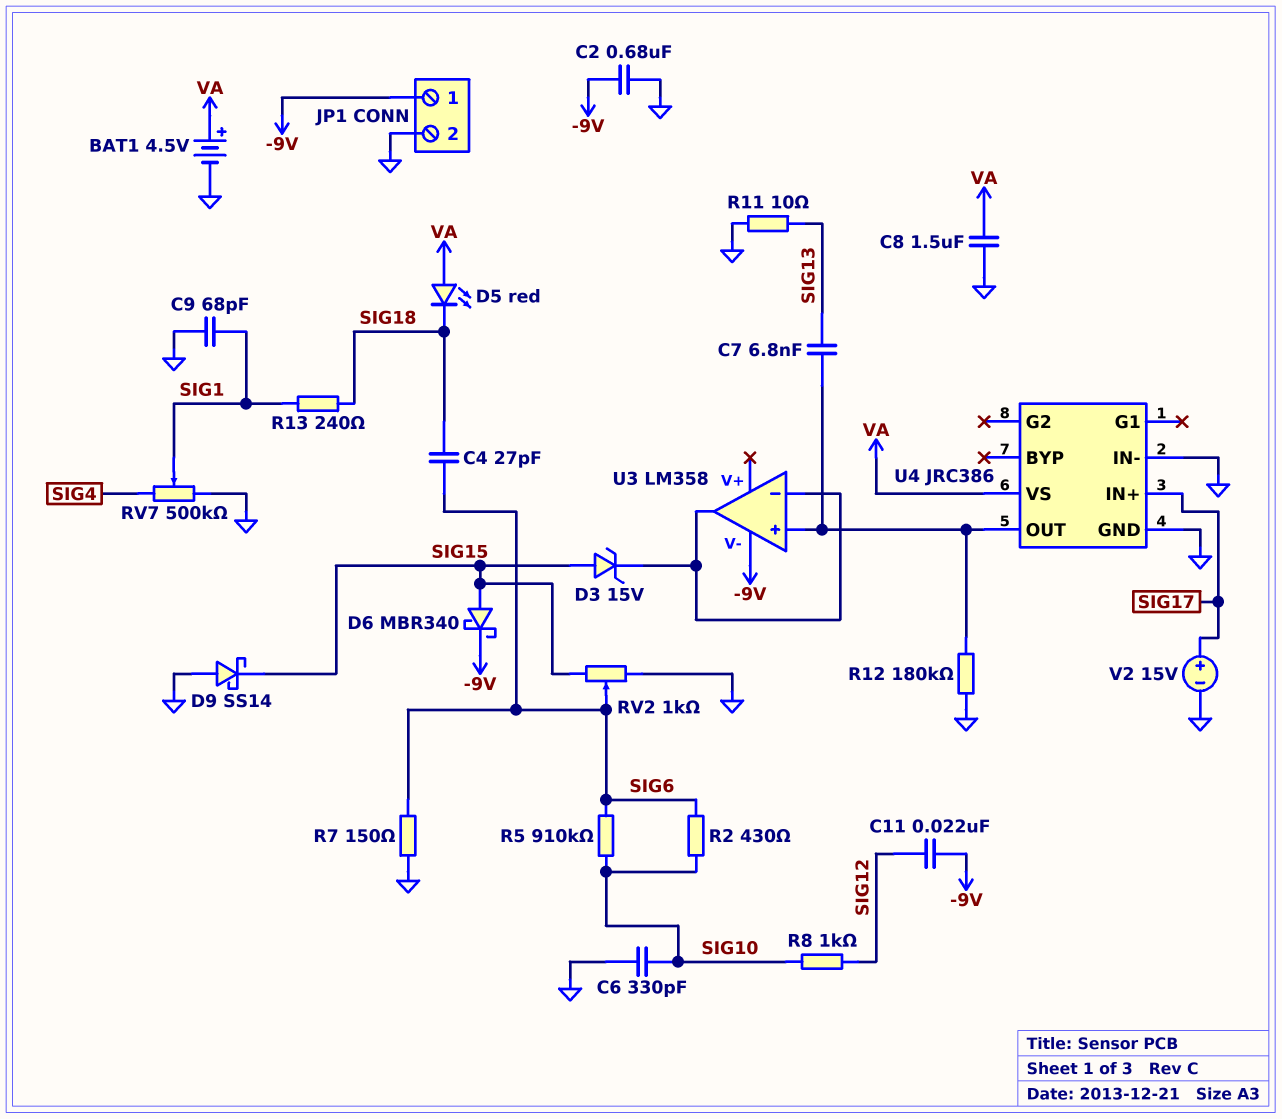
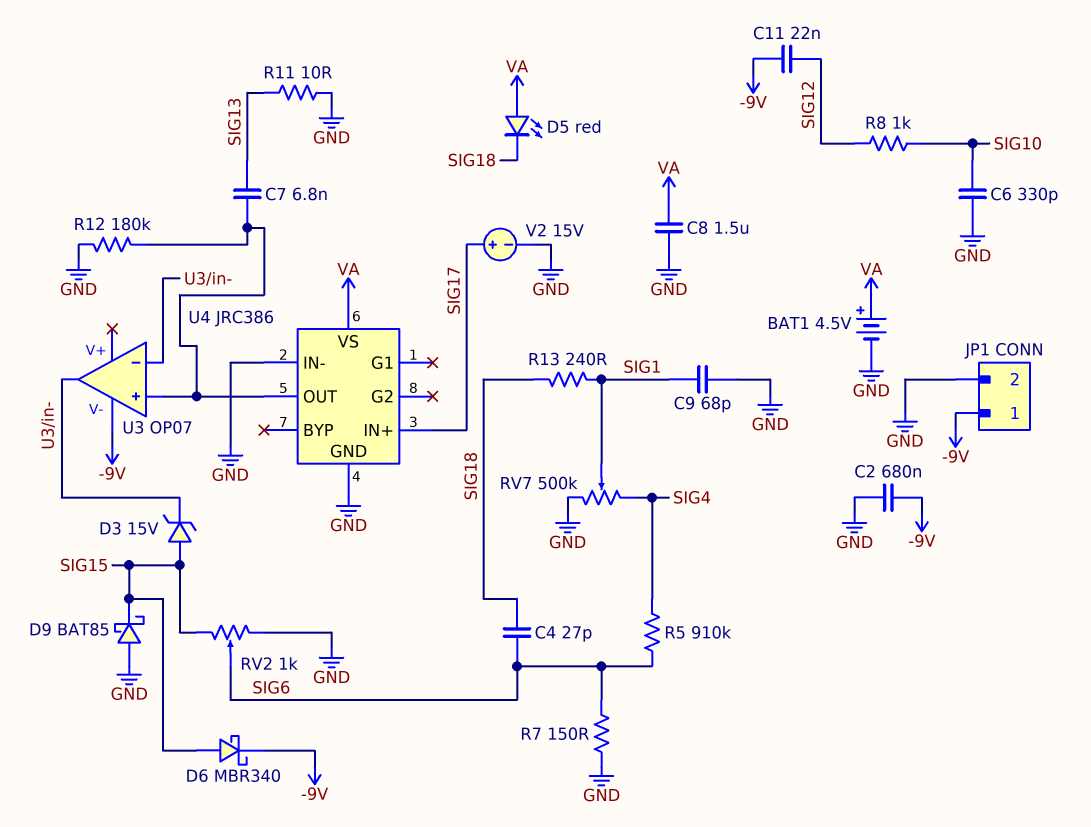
D9: schottky SS14 (A GND, K SIG15) -> schottky BAT85 (A GND, K SIG15)
R2: 430 (SIG6, SIG10) -> none
R5: 910k (SIG6, SIG10) -> 910k (SIG4, SIG6)
U3: LM358 -> OP07

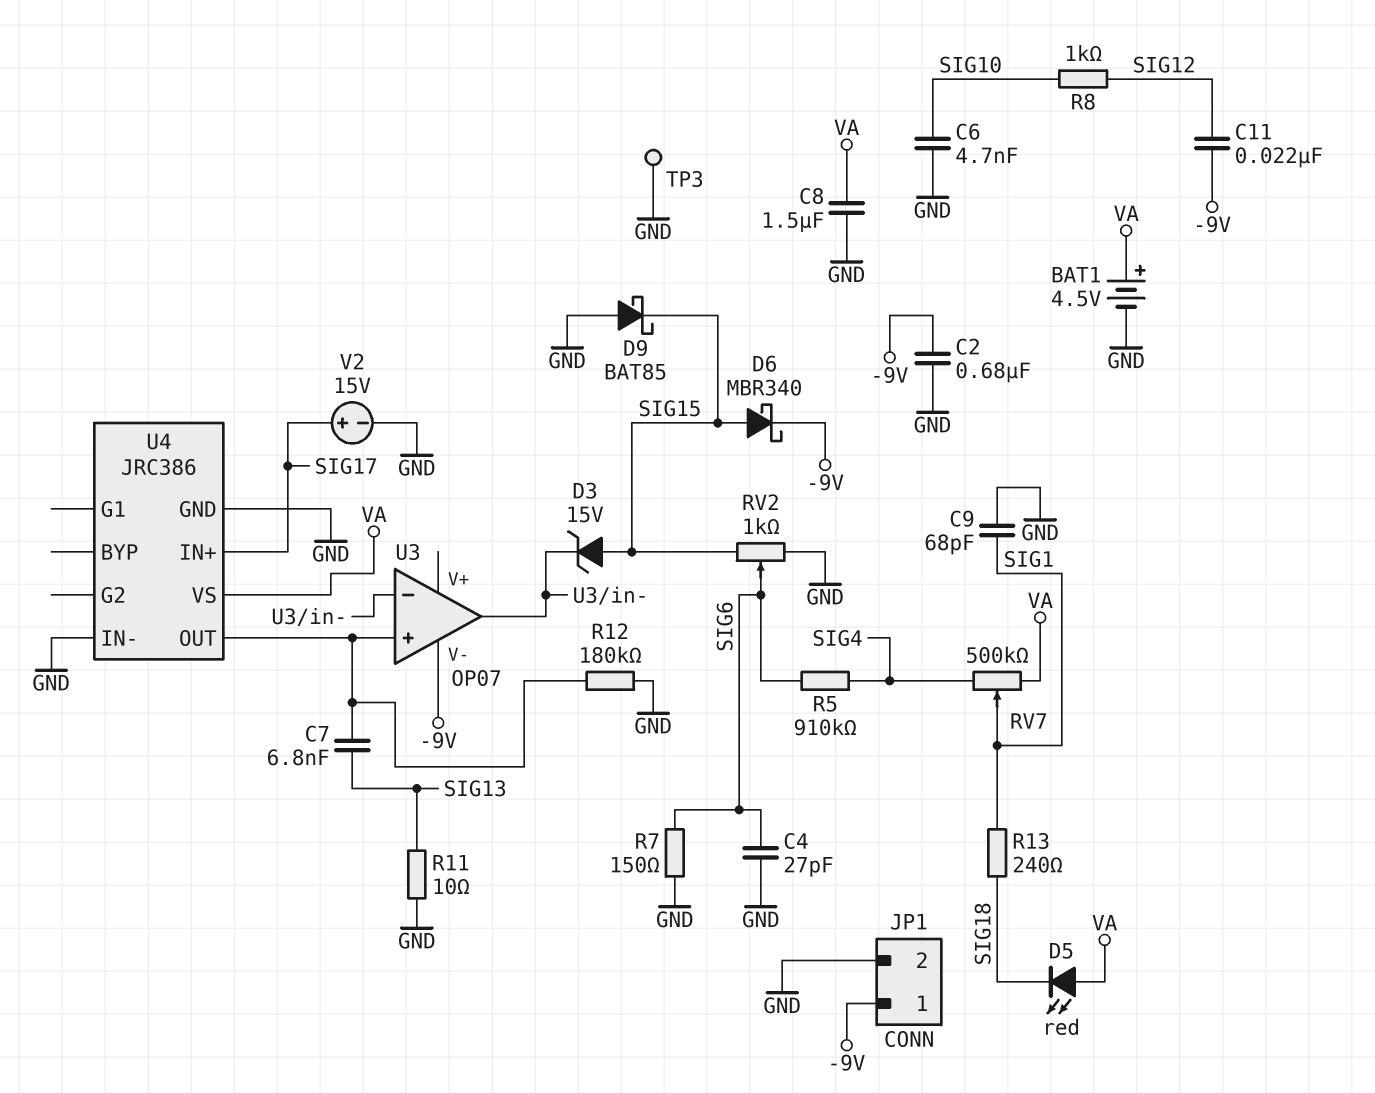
C4: 27pF (SIG6, SIG18) -> 27pF (GND, SIG6)
C6: 330pF (GND, SIG10) -> 4.7nF (GND, SIG10)
RV7: 500k (GND, SIG4, wiper SIG1) -> 500k (SIG4, VA, wiper SIG1)
TP3: none -> test point (GND)

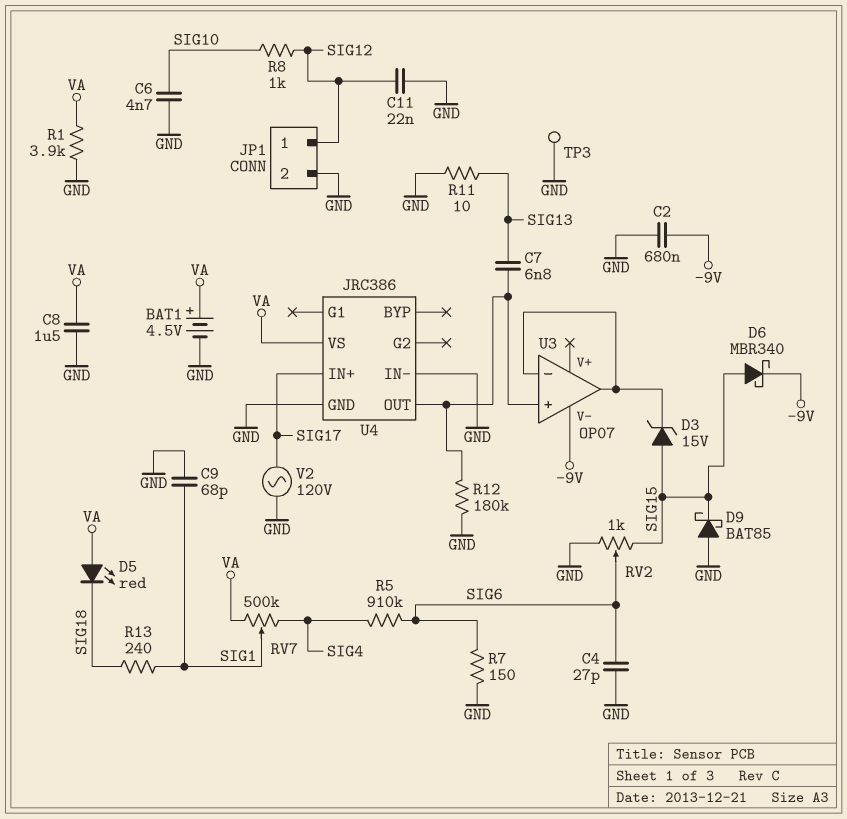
C11: 22nF (-9V, SIG12) -> 22nF (GND, SIG12)
JP1 pin 1: -9V -> SIG12
R1: none -> 3.9k (GND, VA)
V2: 15V (plus SIG17, minus GND) -> AC 120V (GND, SIG17)

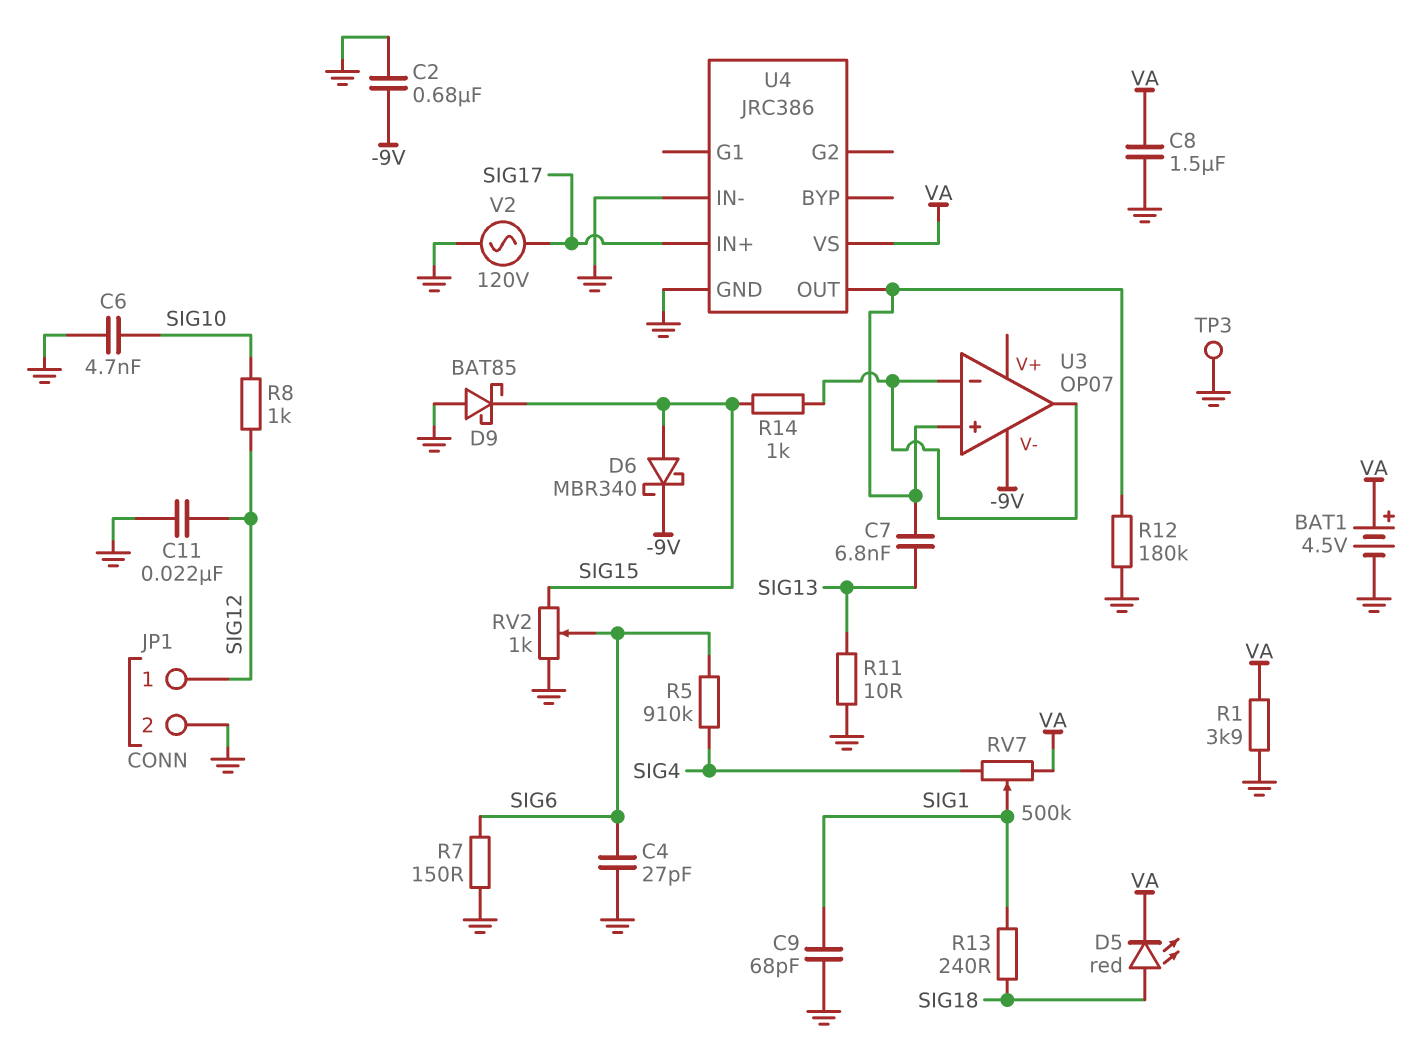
D3: zener 15V (A SIG15, K U3/in-) -> none
D5: LED red (A VA, K SIG18) -> LED red (A SIG18, K VA)
R14: none -> 1k (SIG15, U3/in-)

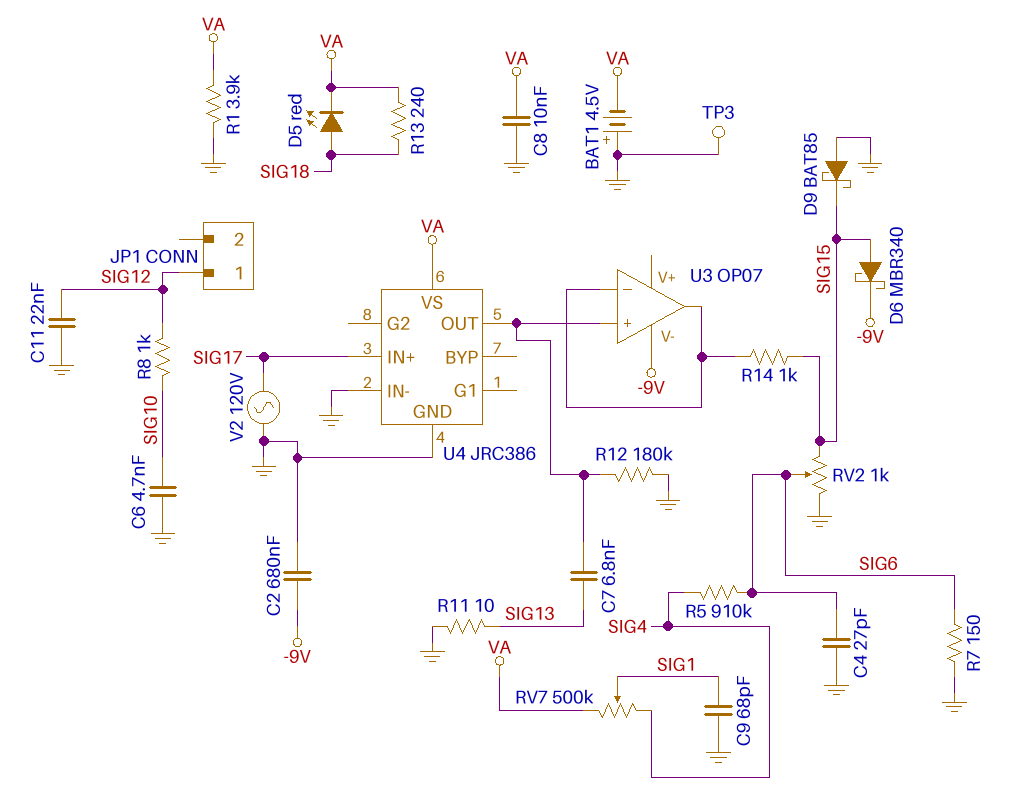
BAT1: 4.5V (plus VA, minus GND) -> 4.5V (plus GND, minus VA)
C8: 1.5uF (GND, VA) -> 10nF (GND, VA)
JP1 pin 2: GND -> none
R13: 240 (SIG1, SIG18) -> 240 (SIG18, VA)

